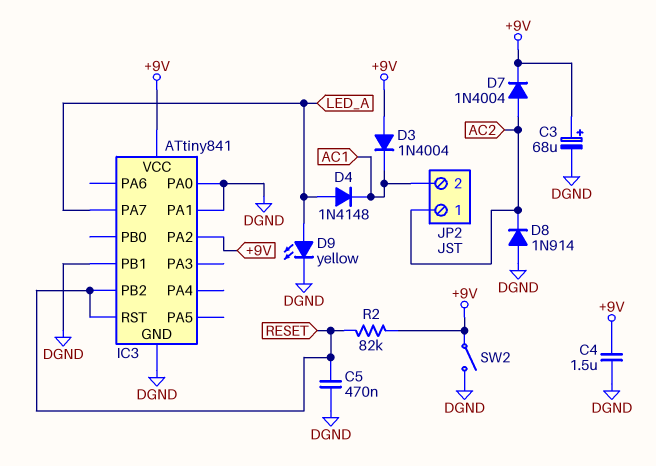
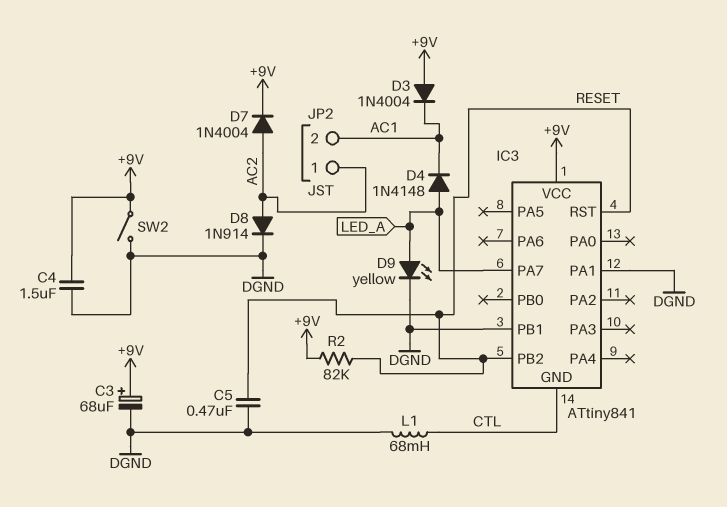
D8: diode 1N914 (A DGND, K AC2) -> diode 1N914 (A AC2, K DGND)
IC3 pin GND: DGND -> CTL
IC3 pin PA0: DGND -> none
IC3 pin PA2: +9V -> none
L1: none -> 68mH (CTL, DGND)

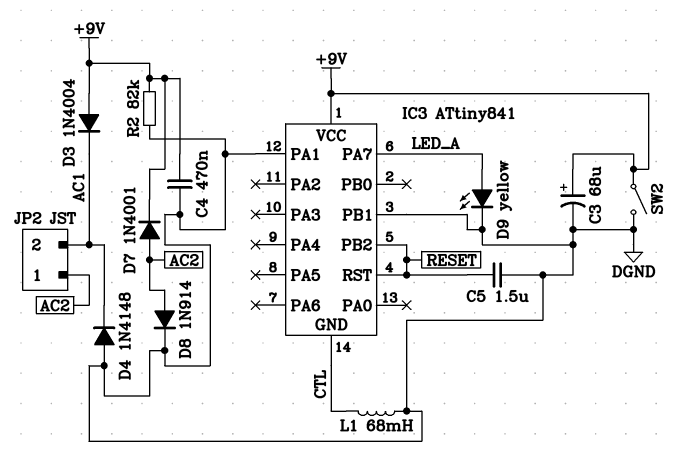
C4: 1.5uF (+9V, DGND) -> 470nF (+9V, DGND)
C5: 470nF (DGND, RESET) -> 1.5uF (DGND, RESET)
D4: diode 1N4148 (A LED_A, K AC1) -> diode 1N4148 (A DGND, K AC1)
D7: diode 1N4004 (A AC2, K +9V) -> diode 1N4001 (A AC2, K +9V)
R2: 82k (+9V, RESET) -> 82k (+9V, DGND)

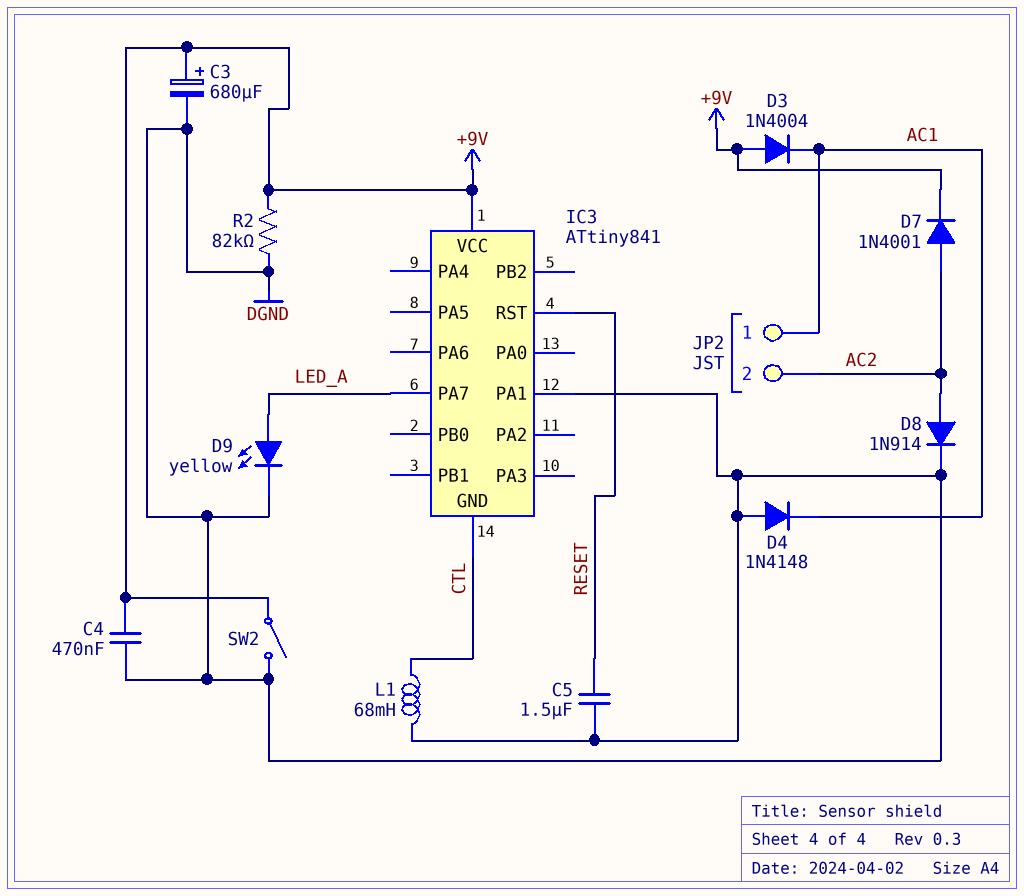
C3: 68uF (plus +9V, minus DGND) -> 680uF (plus +9V, minus DGND)
IC3 pin PB1: DGND -> none
IC3 pin PB2: RESET -> none
JP2 pin 1: AC2 -> AC1
JP2 pin 2: AC1 -> AC2

